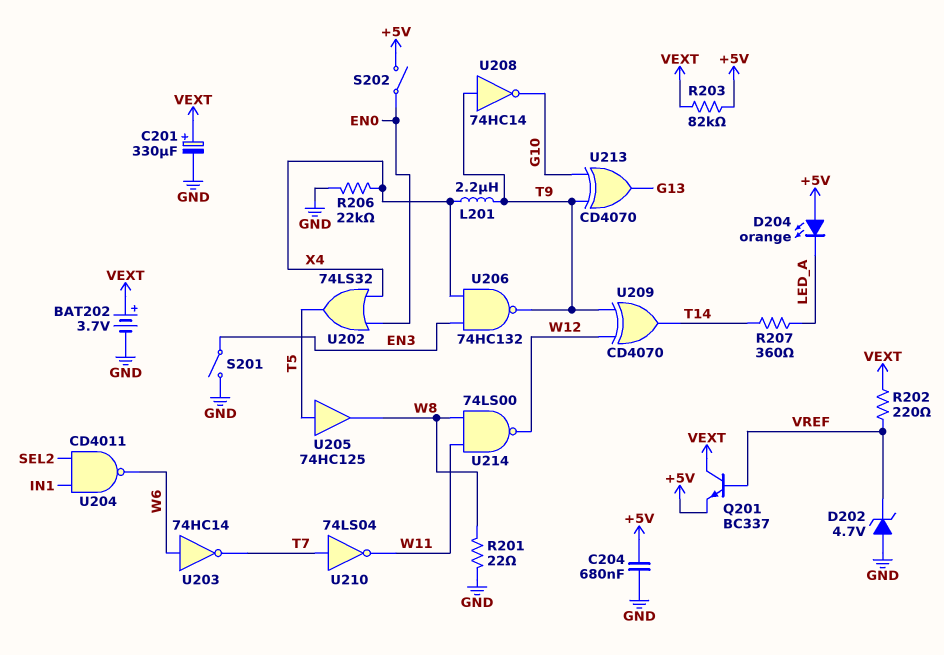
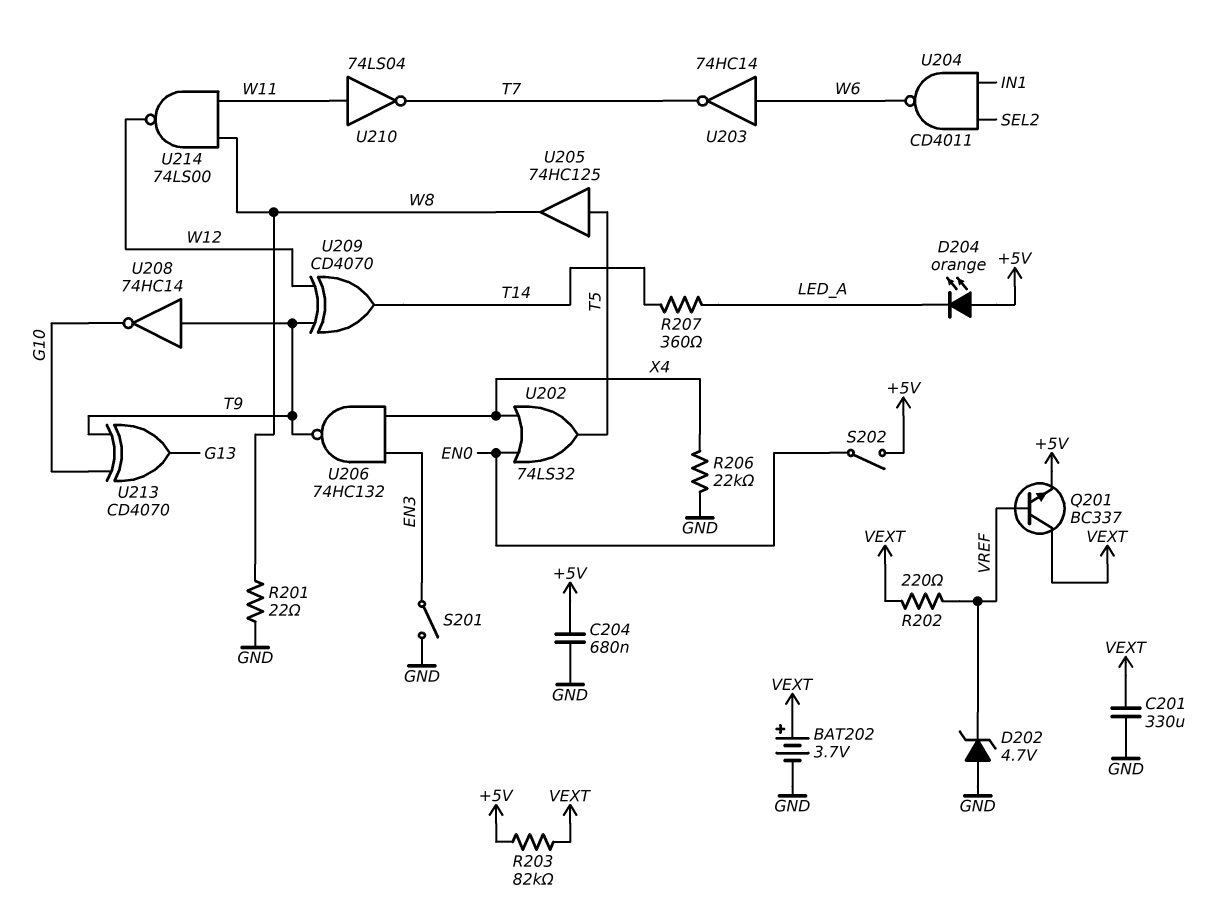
C201: 330uF (plus VEXT, minus GND) -> 330uF (GND, VEXT)
L201: 2.2uH (T9, X4) -> none
U210: NOT 74LS04 (in T7, out W11) -> NOT 74LS04 (in W11, out T7)

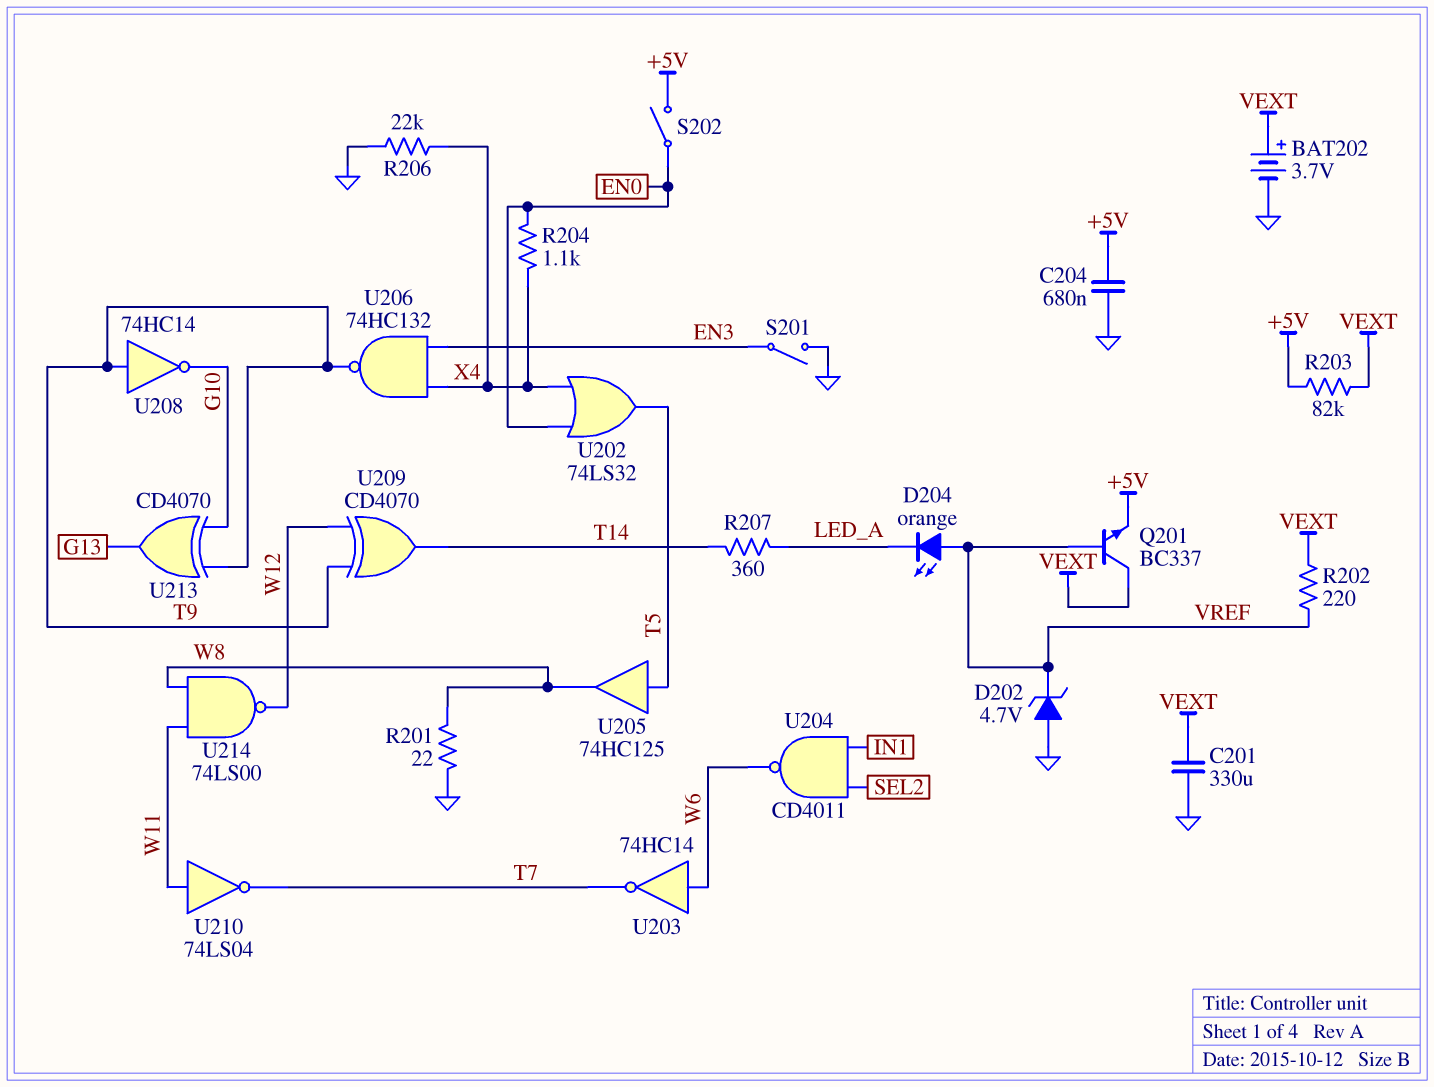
D204: LED orange (A +5V, K LED_A) -> LED orange (A VREF, K LED_A)
R204: none -> 1.1k (EN0, X4)

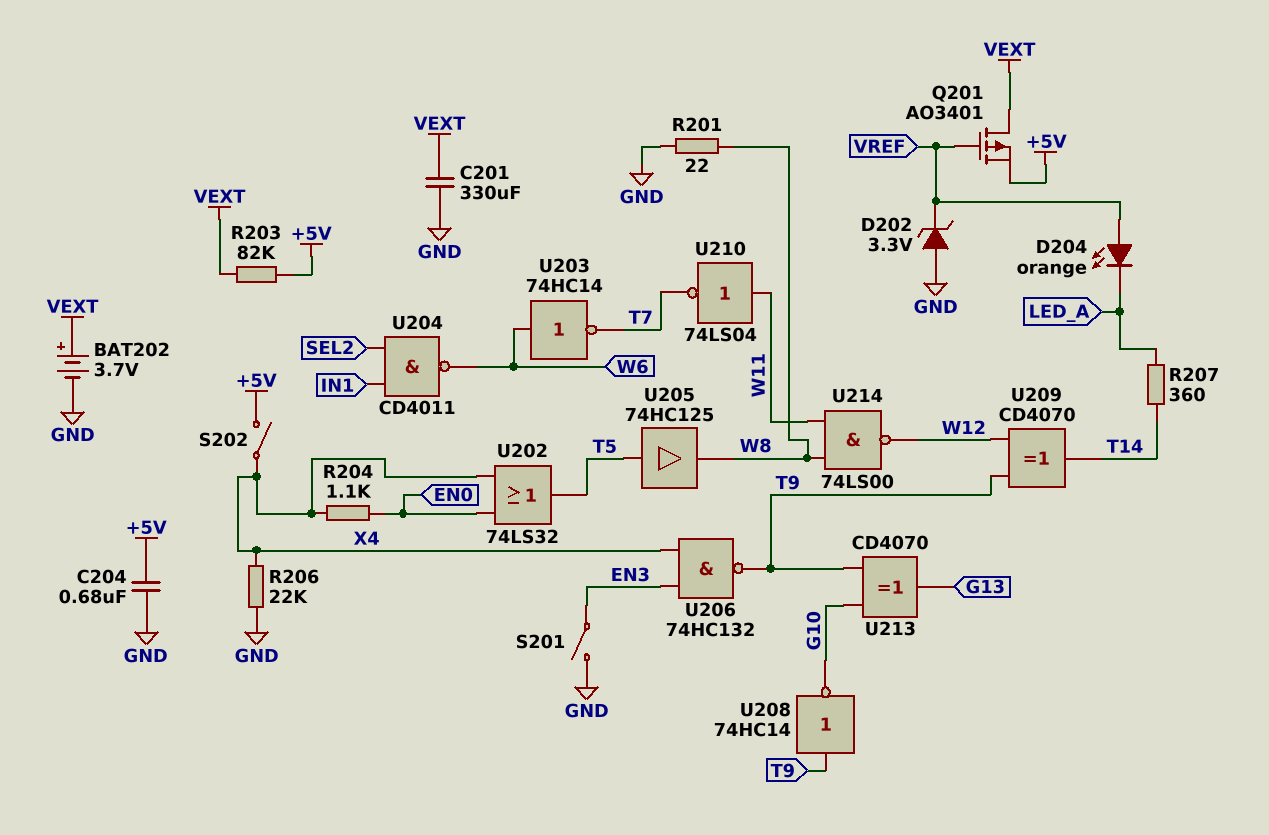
D202: zener 4.7V (A GND, K VREF) -> zener 3.3V (A GND, K VREF)
Q201: NPN BC337 (B VREF, C VEXT, E +5V) -> PMOS AO3401 (G VREF, D VEXT, S +5V)
R202: 220 (VEXT, VREF) -> none
S202: switch (+5V, EN0) -> switch (+5V, X4)

